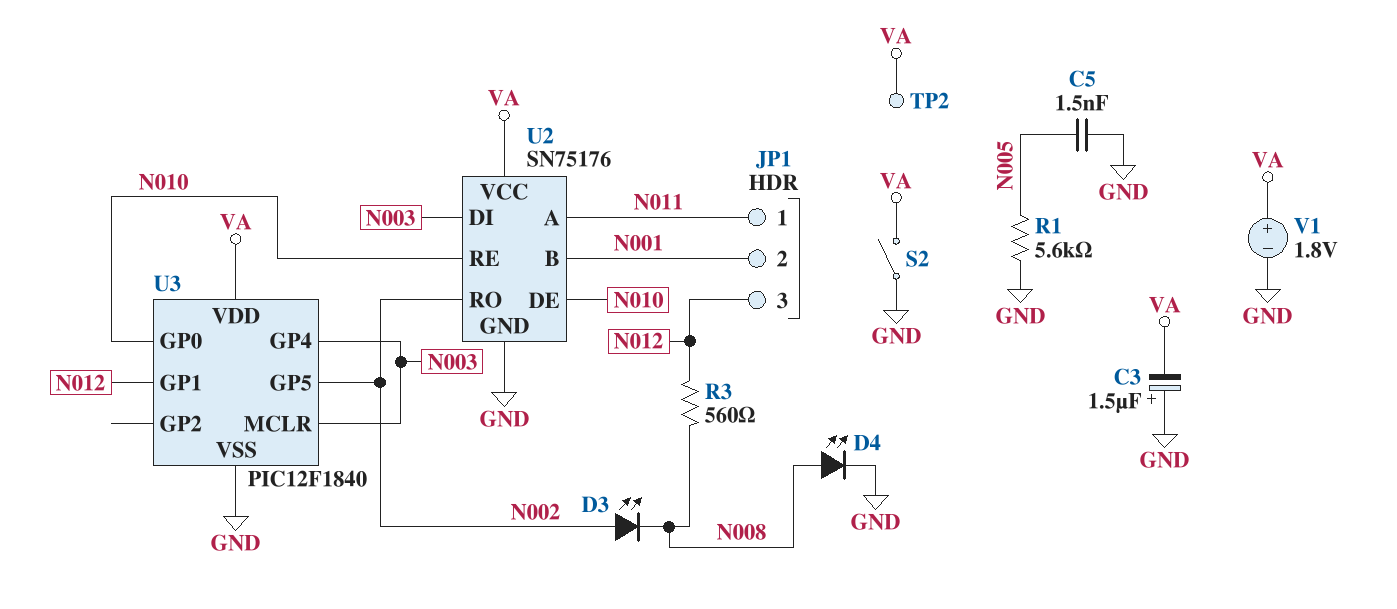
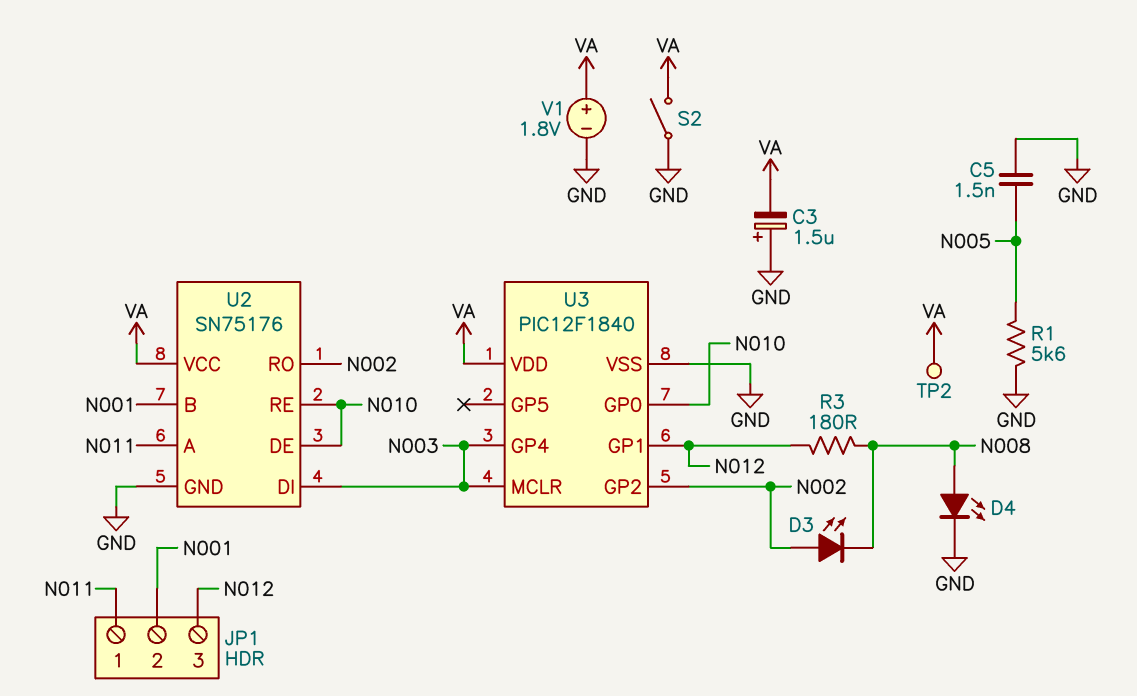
R3: 560 (N008, N012) -> 180 (N008, N012)
U3 pin GP2: none -> N002
U3 pin GP5: N002 -> none

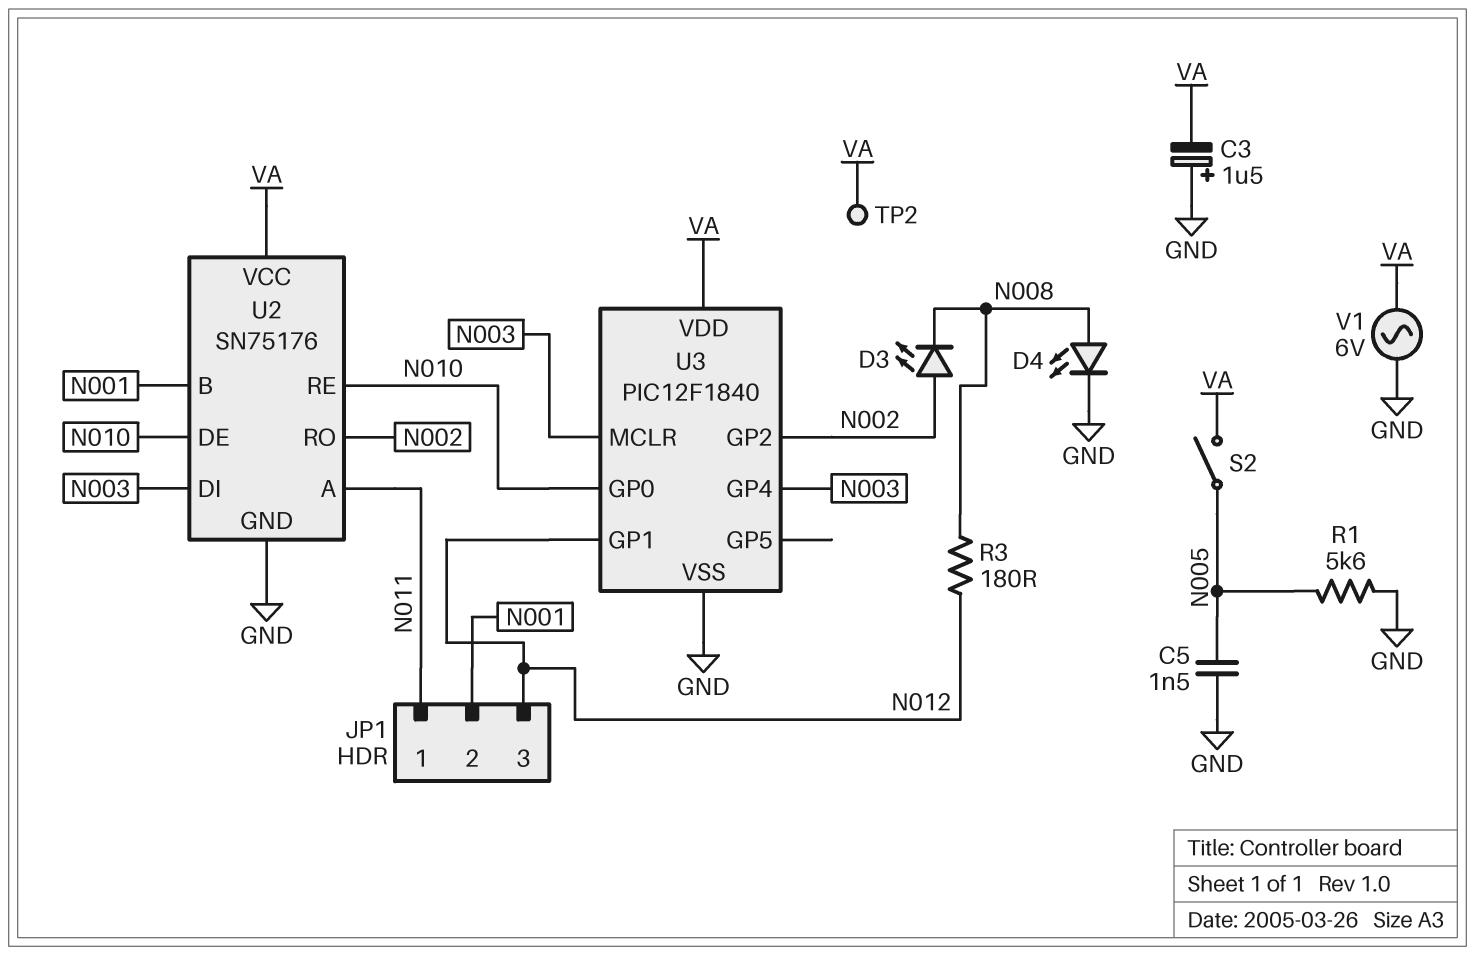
S2: switch (GND, VA) -> switch (N005, VA)
V1: 1.8V (plus VA, minus GND) -> AC 6V (GND, VA)

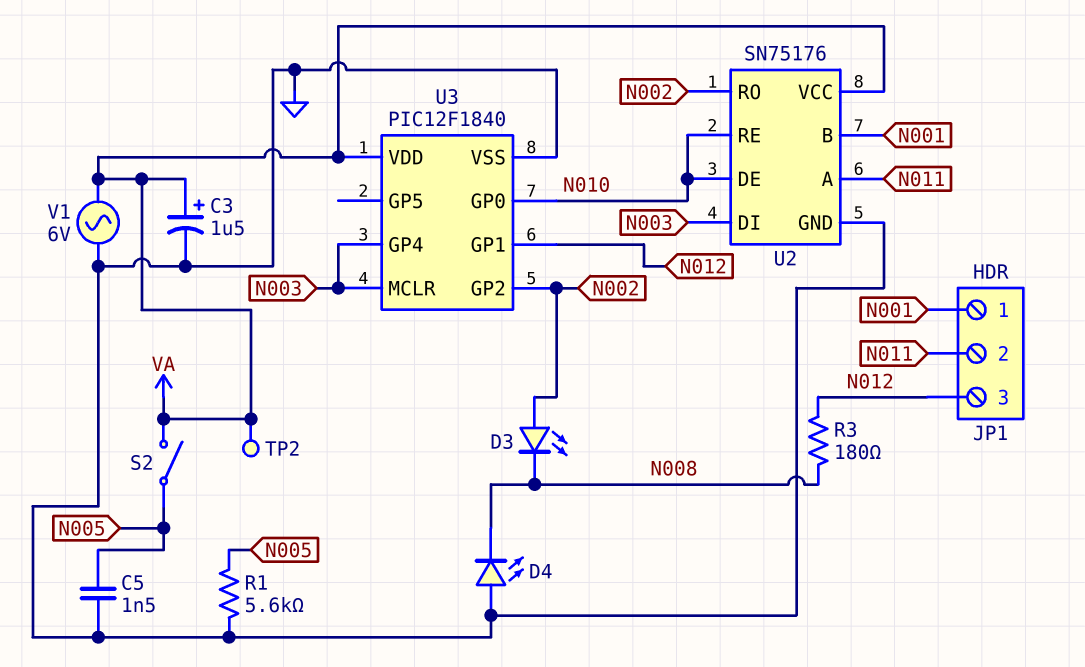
C3: 1.5uF (plus GND, minus VA) -> 1.5uF (plus VA, minus GND)
D4: LED (A N008, K GND) -> LED (A GND, K N008)
JP1 pin 1: N011 -> N001
JP1 pin 2: N001 -> N011

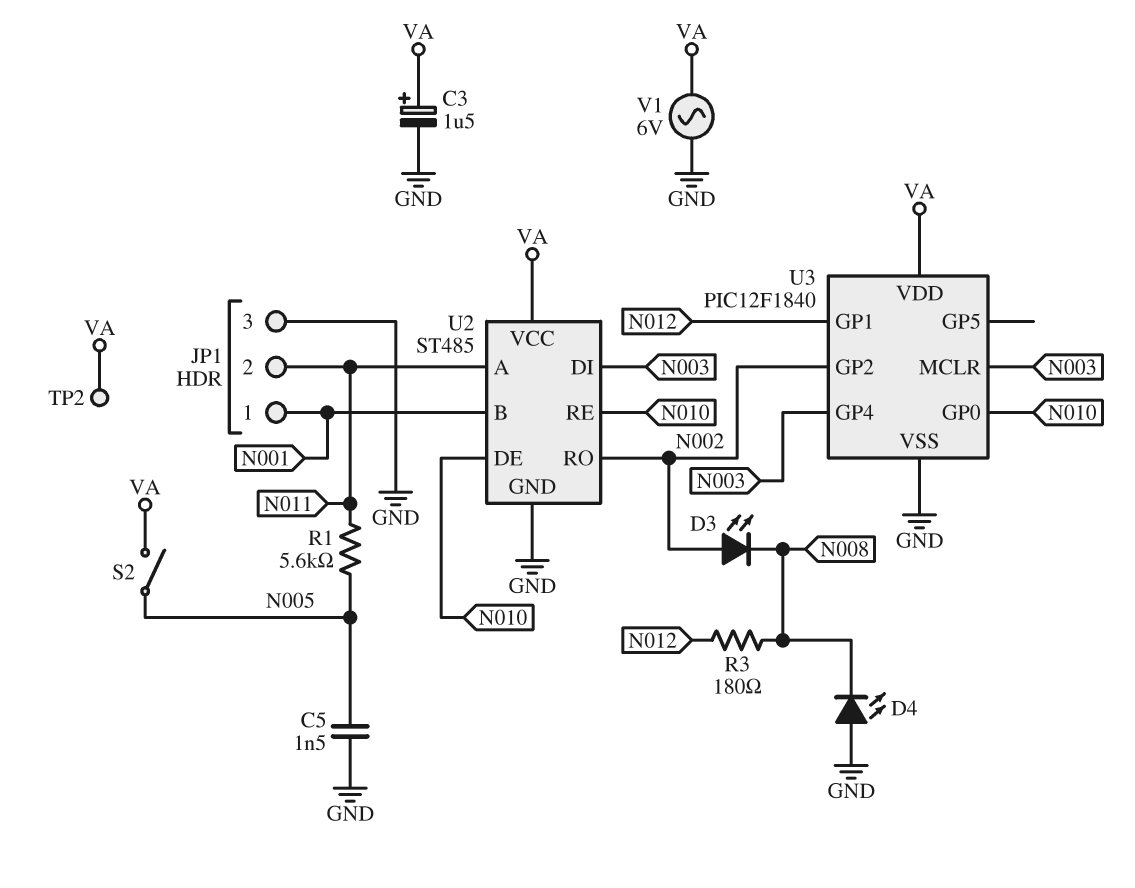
JP1 pin 3: N012 -> GND
R1: 5.6k (GND, N005) -> 5.6k (N005, N011)
U2: SN75176 -> ST485

